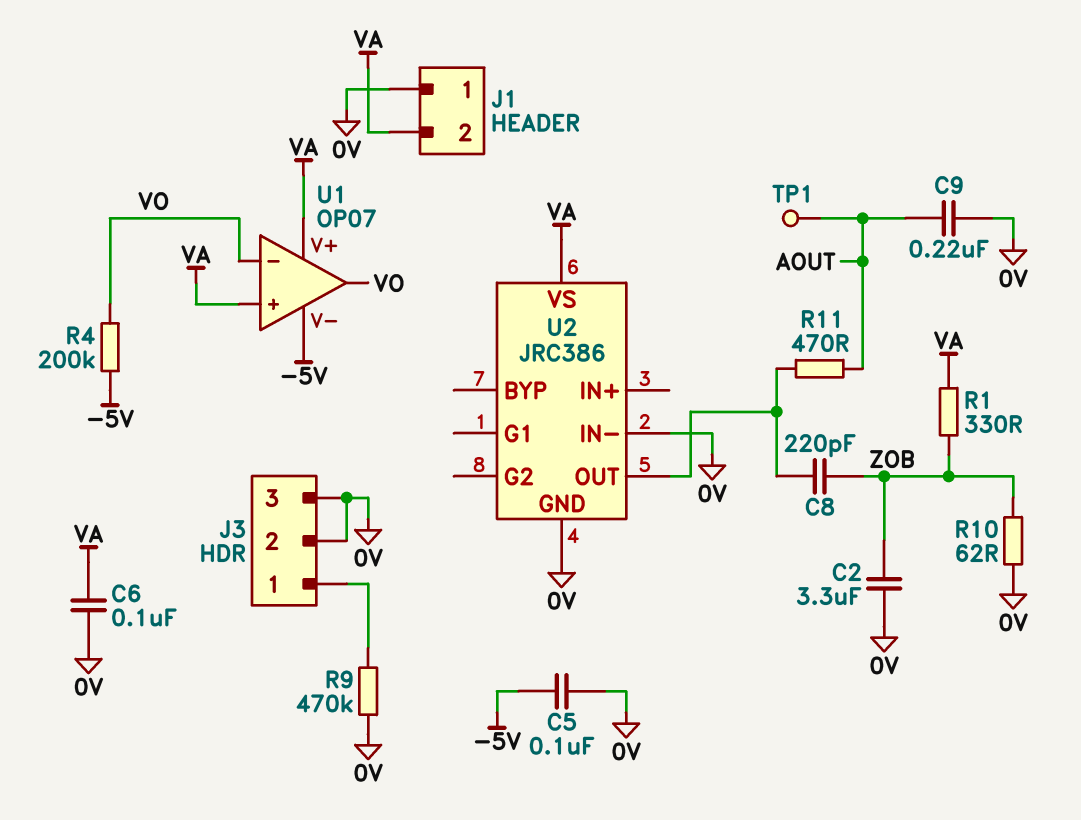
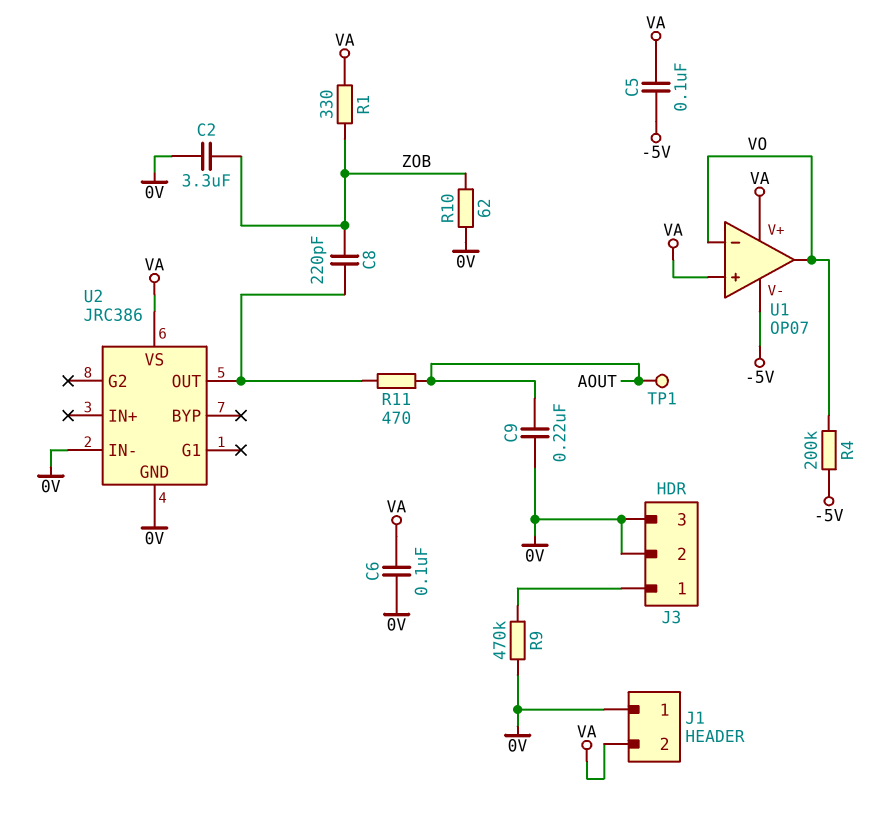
C5: 100nF (-5V, 0V) -> 100nF (-5V, VA)

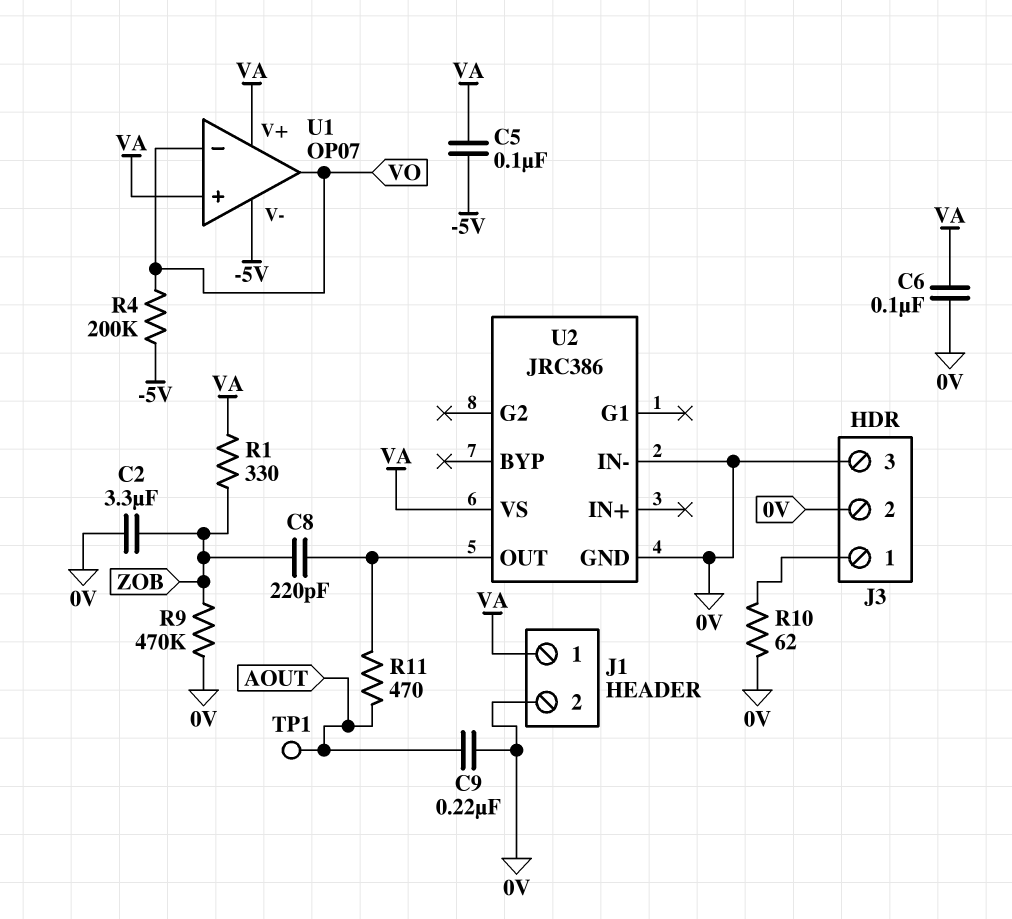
J1 pin 1: 0V -> VA
J1 pin 2: VA -> 0V
R9: 470k (0V, J3/1) -> 470k (0V, ZOB)
R10: 62 (0V, ZOB) -> 62 (0V, J3/1)

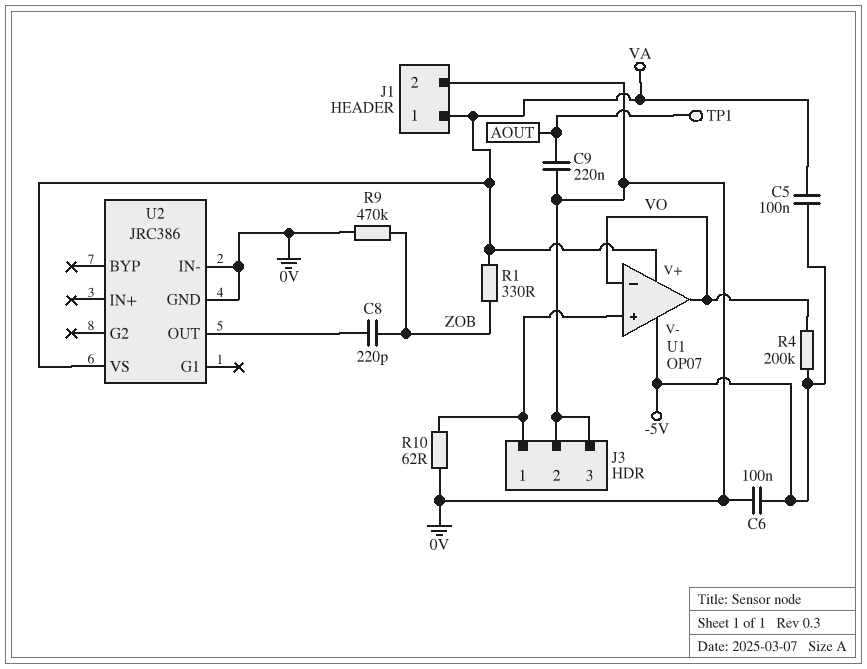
C2: 3.3uF (0V, ZOB) -> none
C6: 100nF (0V, VA) -> 100nF (-5V, 0V)
R11: 470 (AOUT, U2/OUT) -> none
U1 pin in+: VA -> J3/1

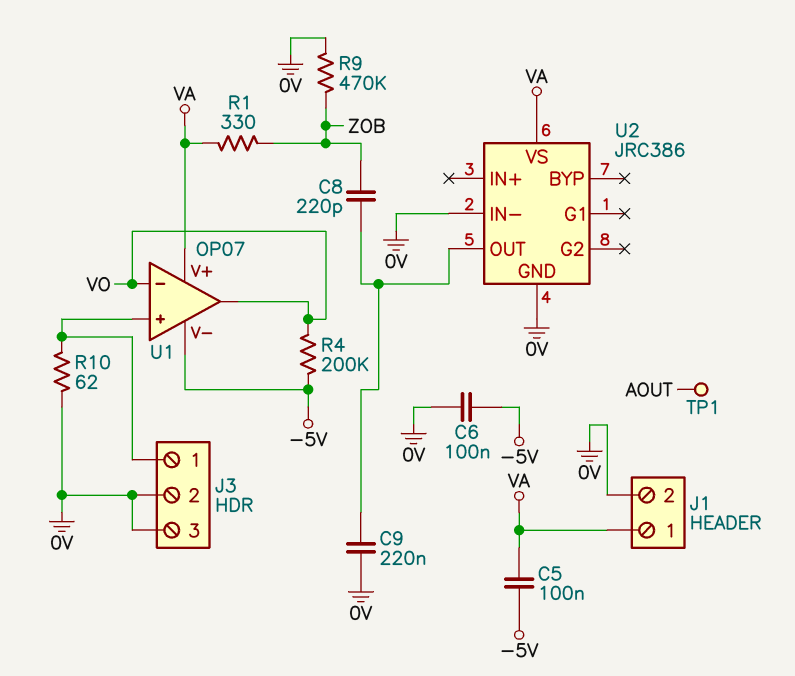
C9: 220nF (0V, AOUT) -> 220nF (0V, U2/OUT)

